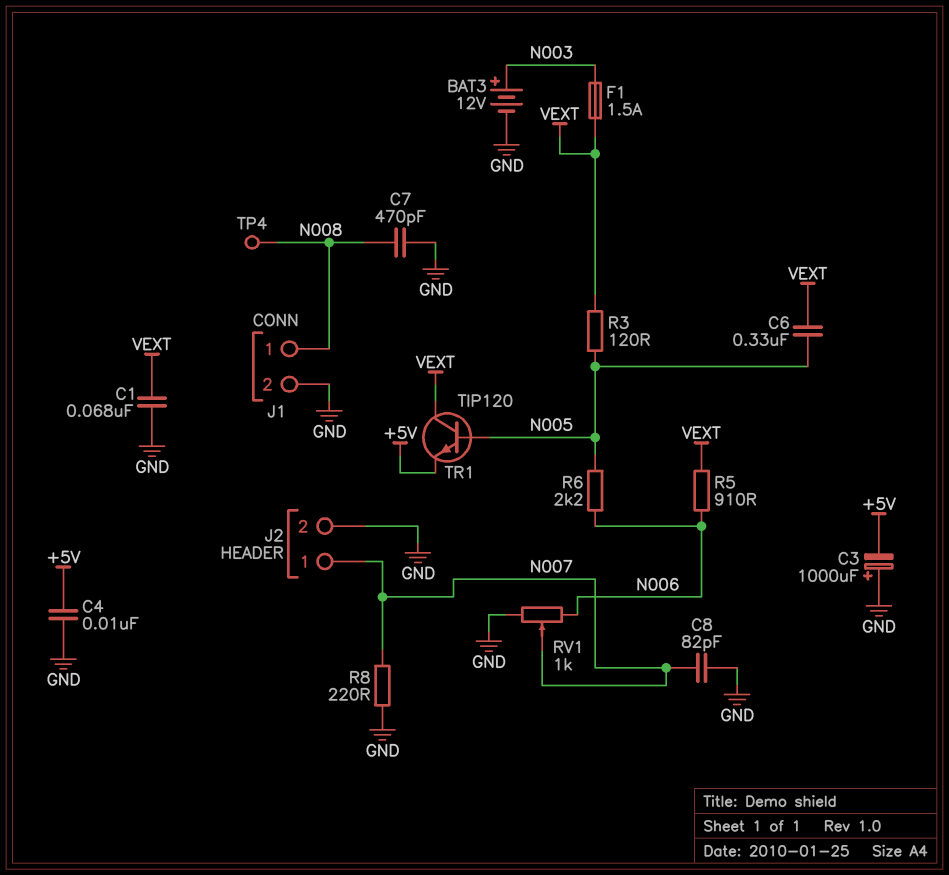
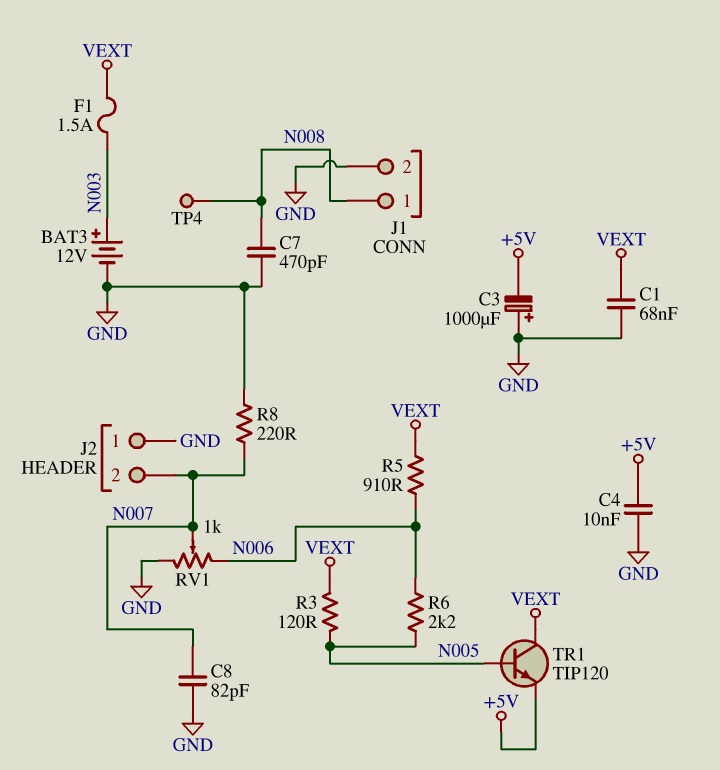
C6: 330nF (N005, VEXT) -> none
J2 pin 1: N007 -> GND
J2 pin 2: GND -> N007

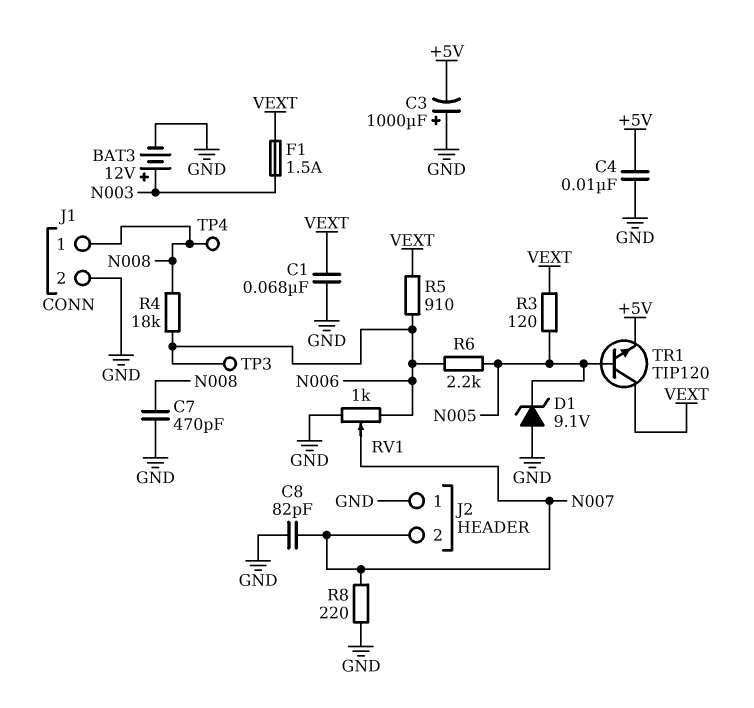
D1: none -> zener 9.1V (A GND, K N005)
R4: none -> 18k (N006, N008)
TP3: none -> test point (N006)

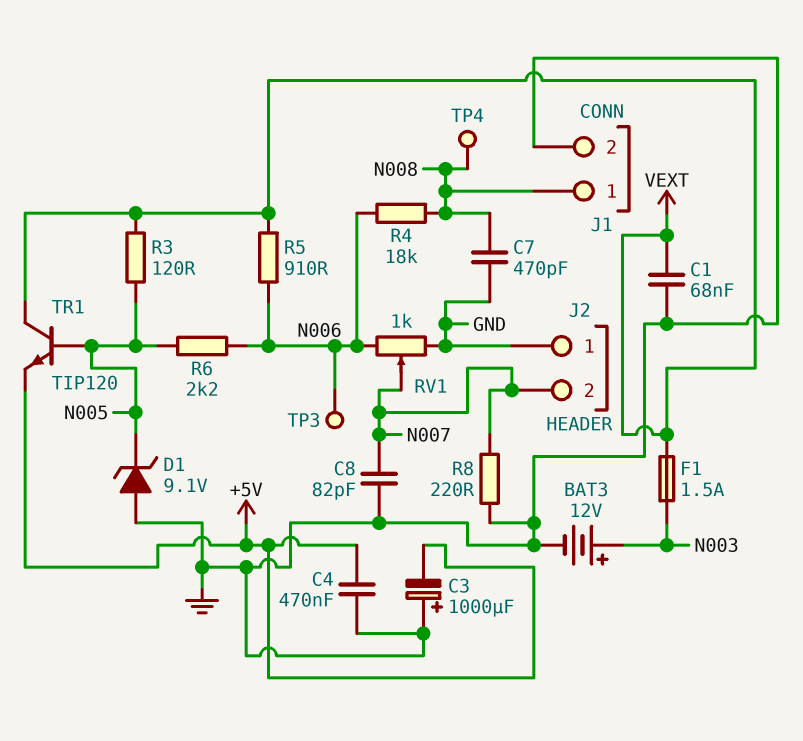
C4: 10nF (+5V, GND) -> 470nF (+5V, GND)

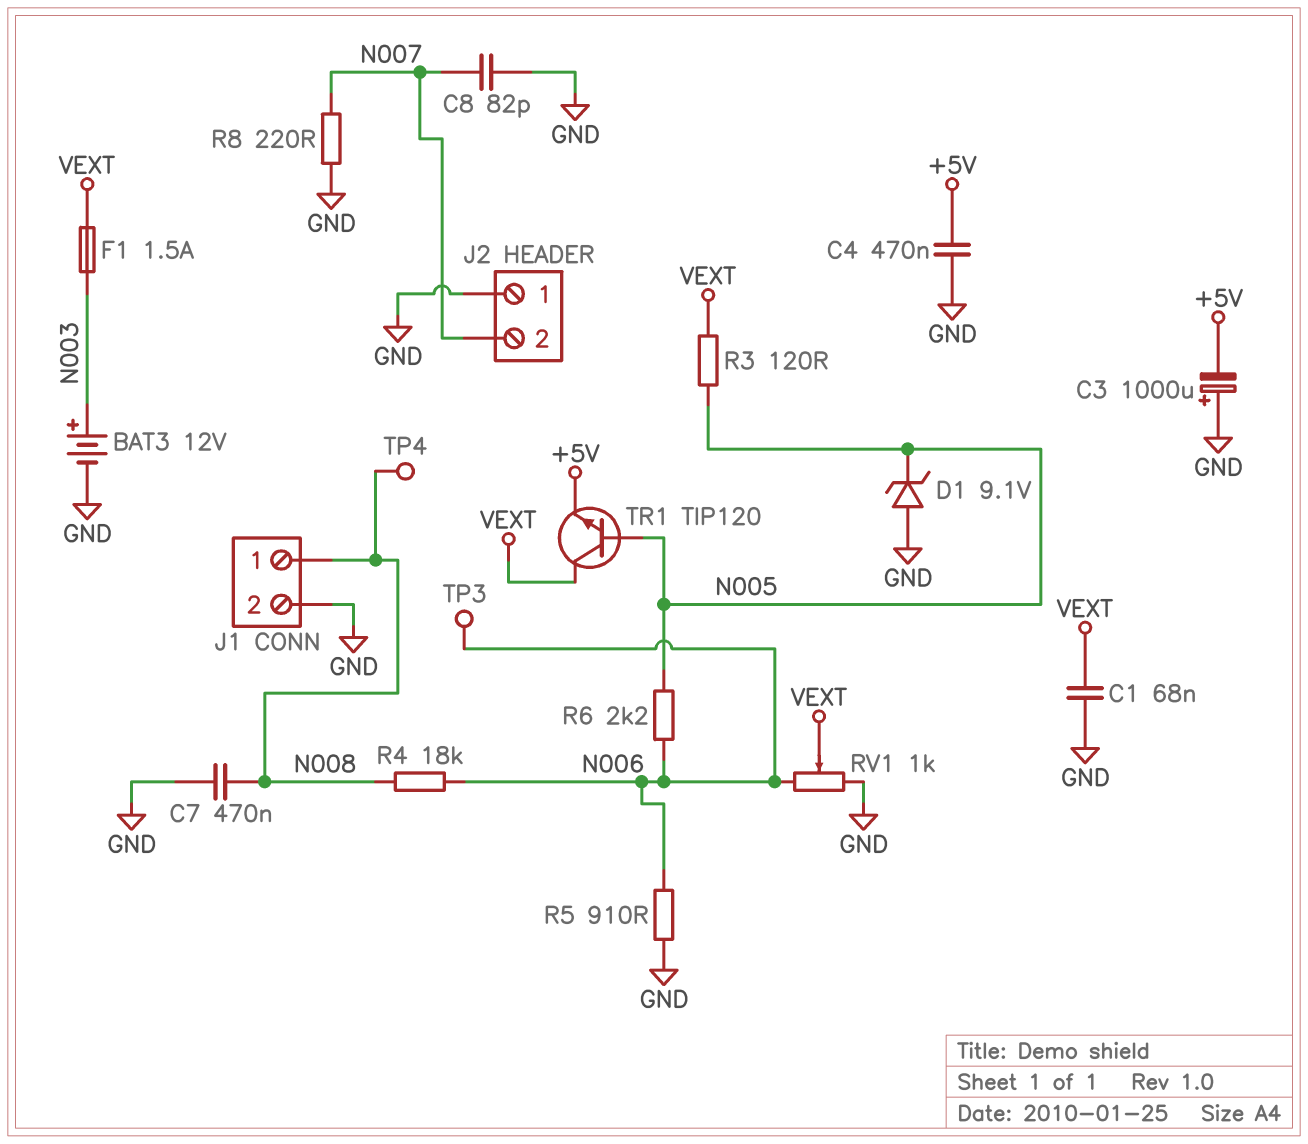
C7: 470pF (GND, N008) -> 470nF (GND, N008)
R5: 910 (N006, VEXT) -> 910 (GND, N006)
RV1: 1k (GND, N006, wiper N007) -> 1k (GND, N006, wiper VEXT)

